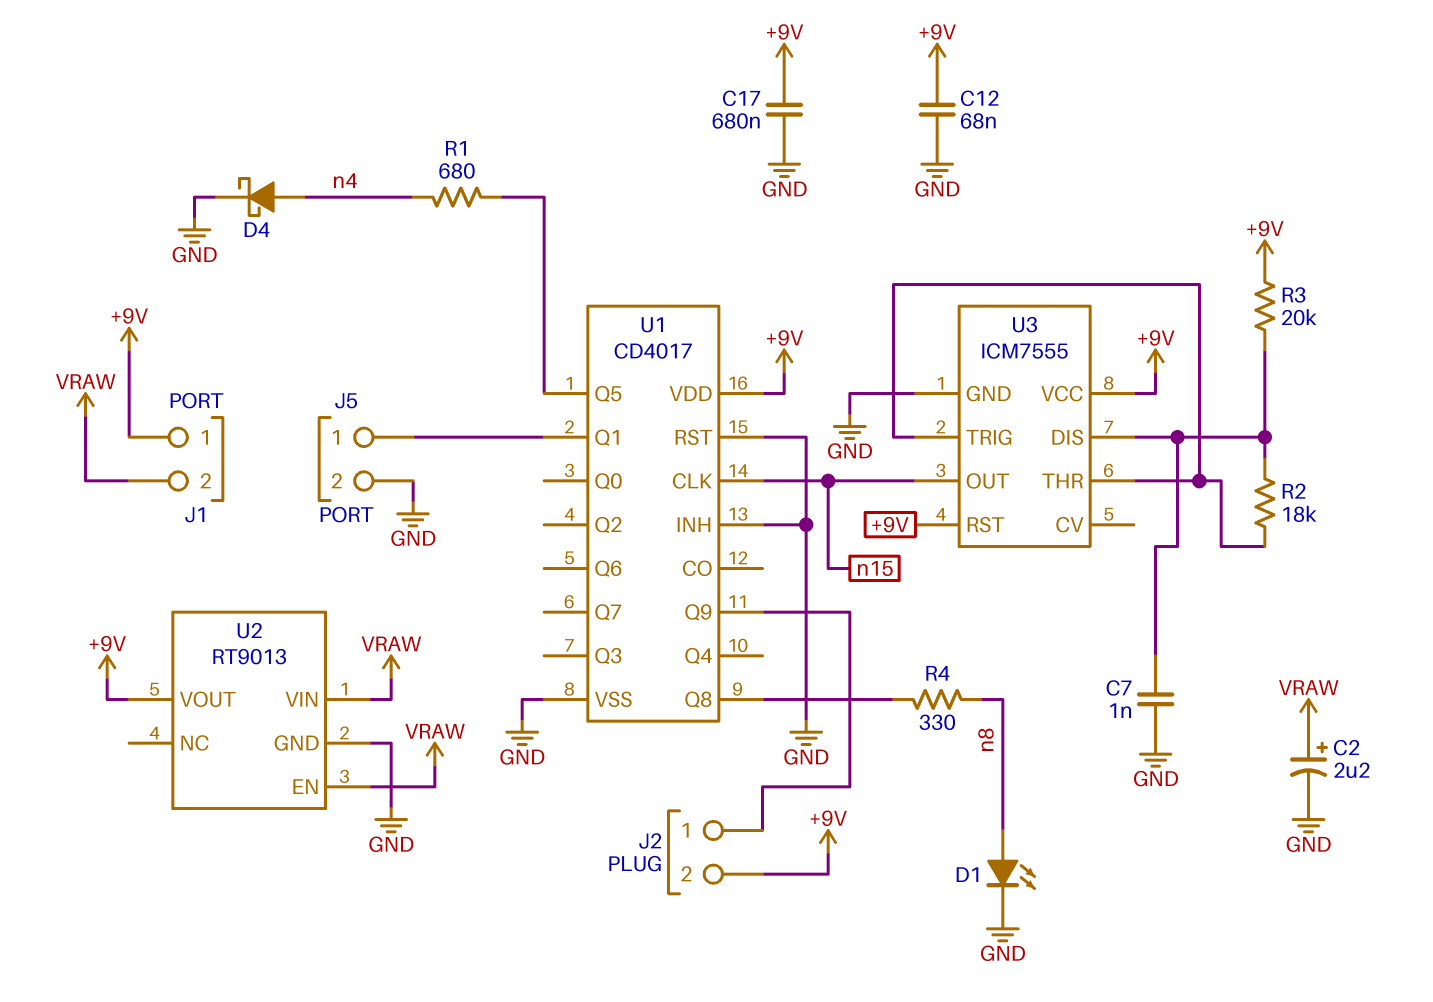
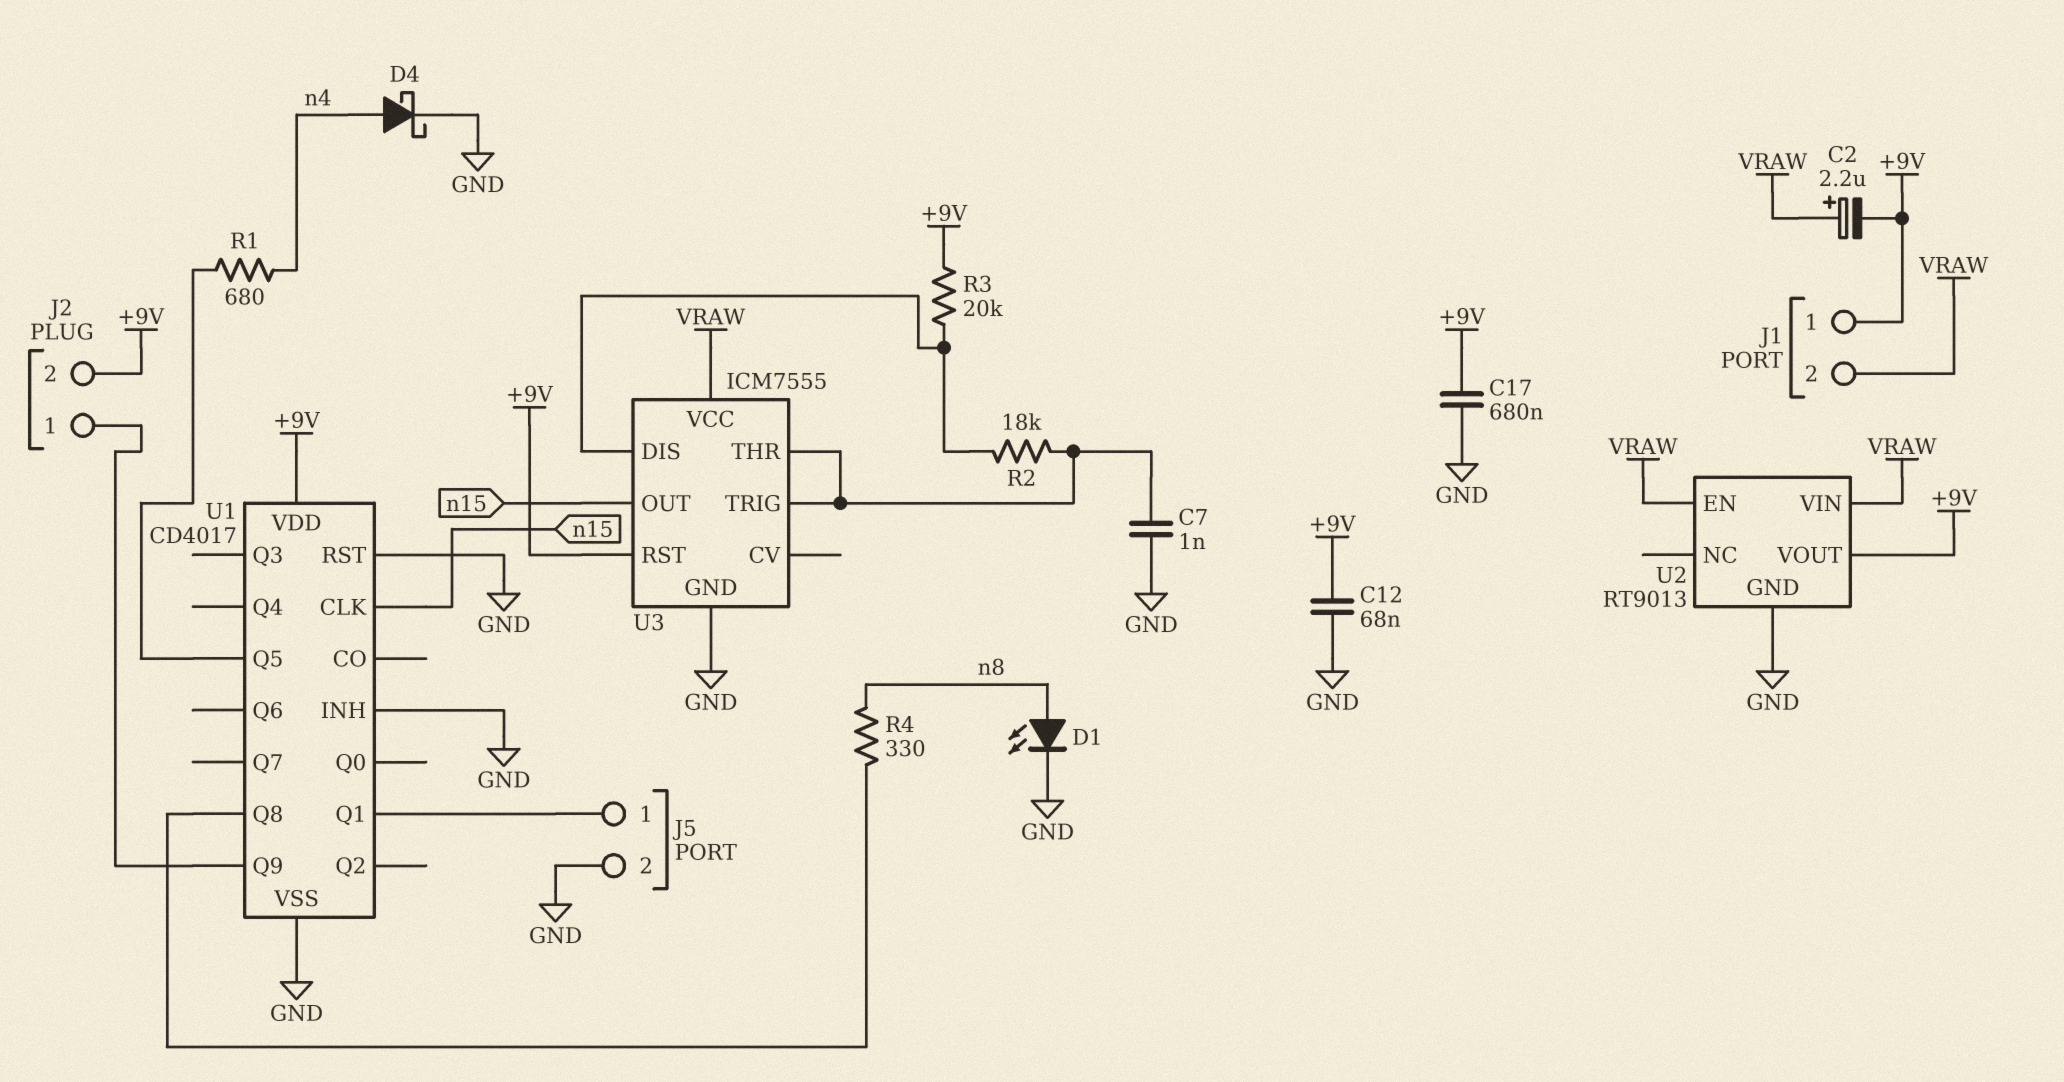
C2: 2.2uF (plus VRAW, minus GND) -> 2.2uF (plus VRAW, minus +9V)
C7: 1nF (GND, U3/DIS) -> 1nF (GND, U3/THR)
U3 pin VCC: +9V -> VRAW

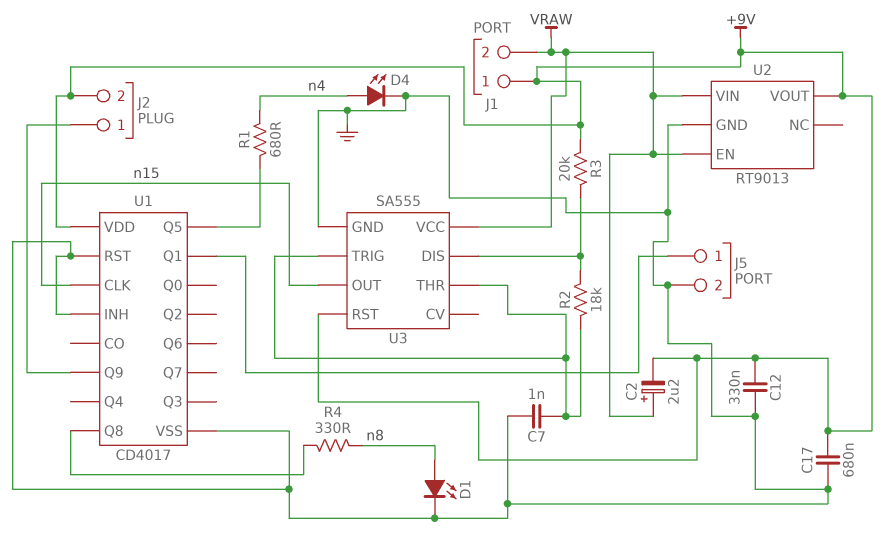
C12: 68nF (+9V, GND) -> 330nF (+9V, GND)
D4: schottky (A n4, K GND) -> LED (A n4, K GND)
U3: ICM7555 -> SA555

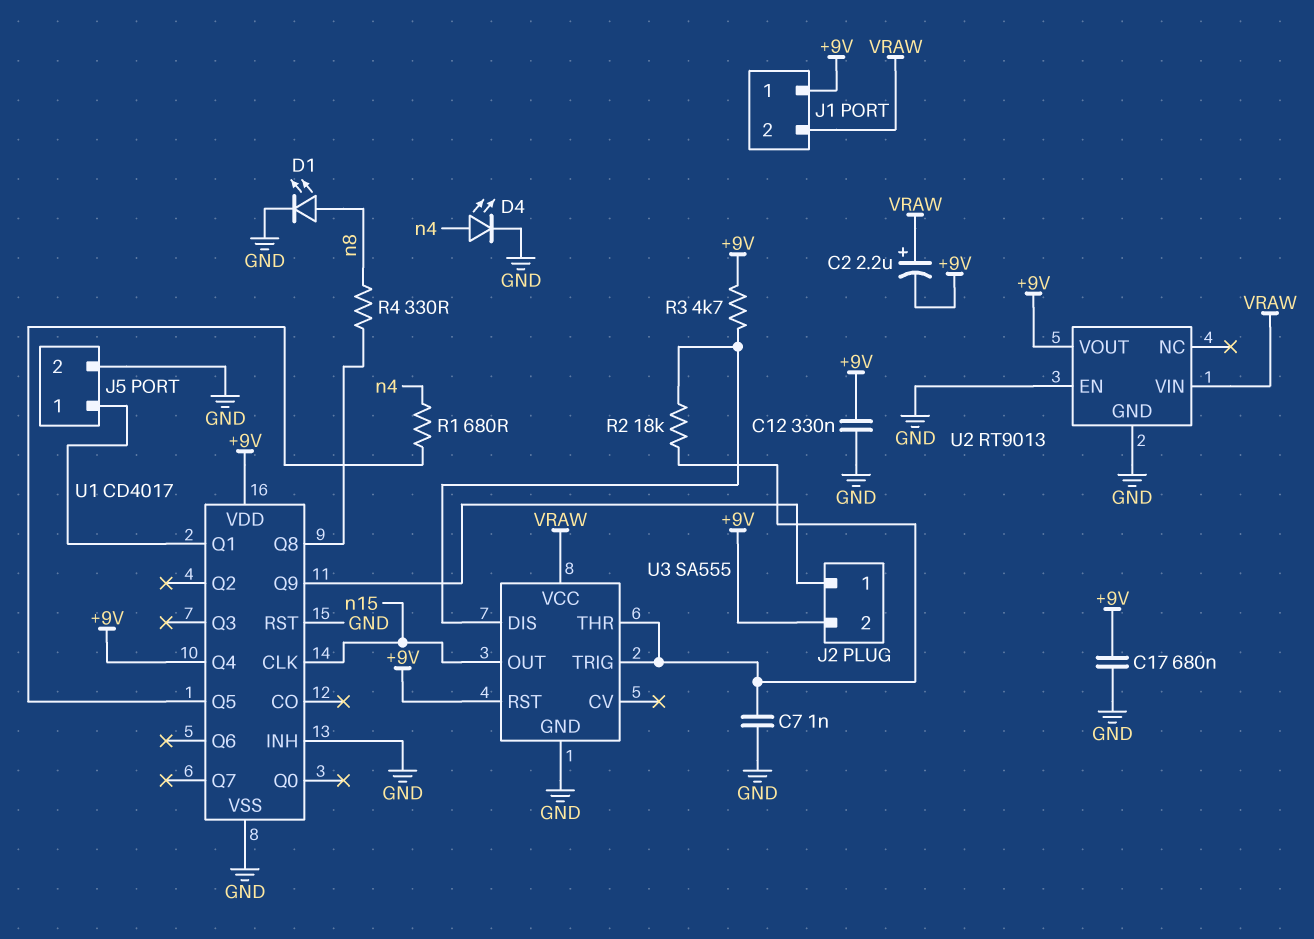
R3: 20k (+9V, U3/DIS) -> 4.7k (+9V, U3/DIS)
U1 pin Q4: none -> +9V
U2 pin EN: VRAW -> GND

